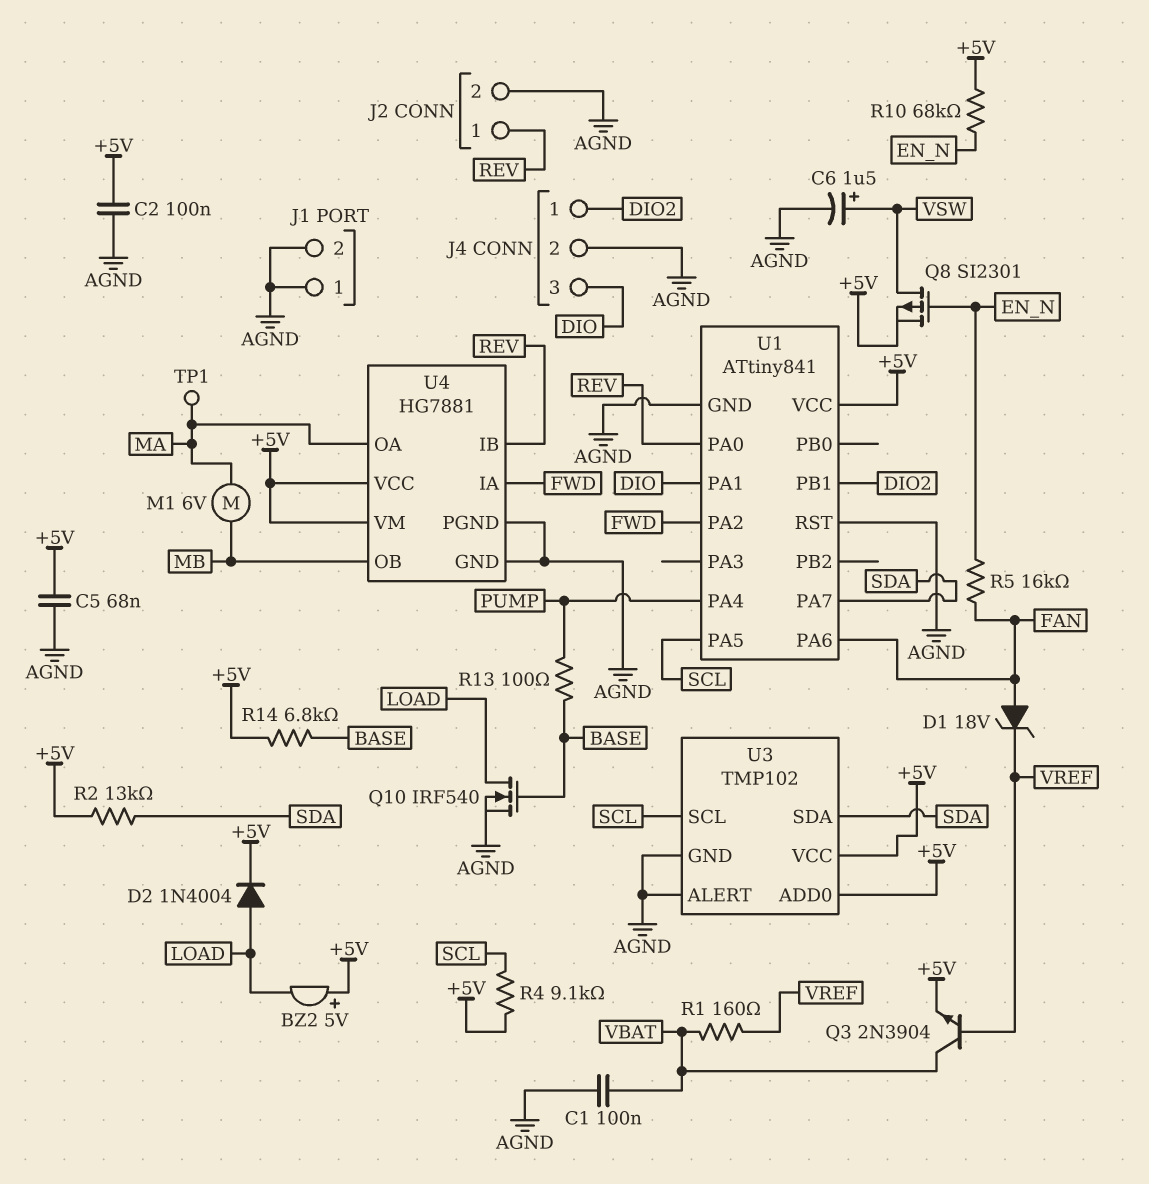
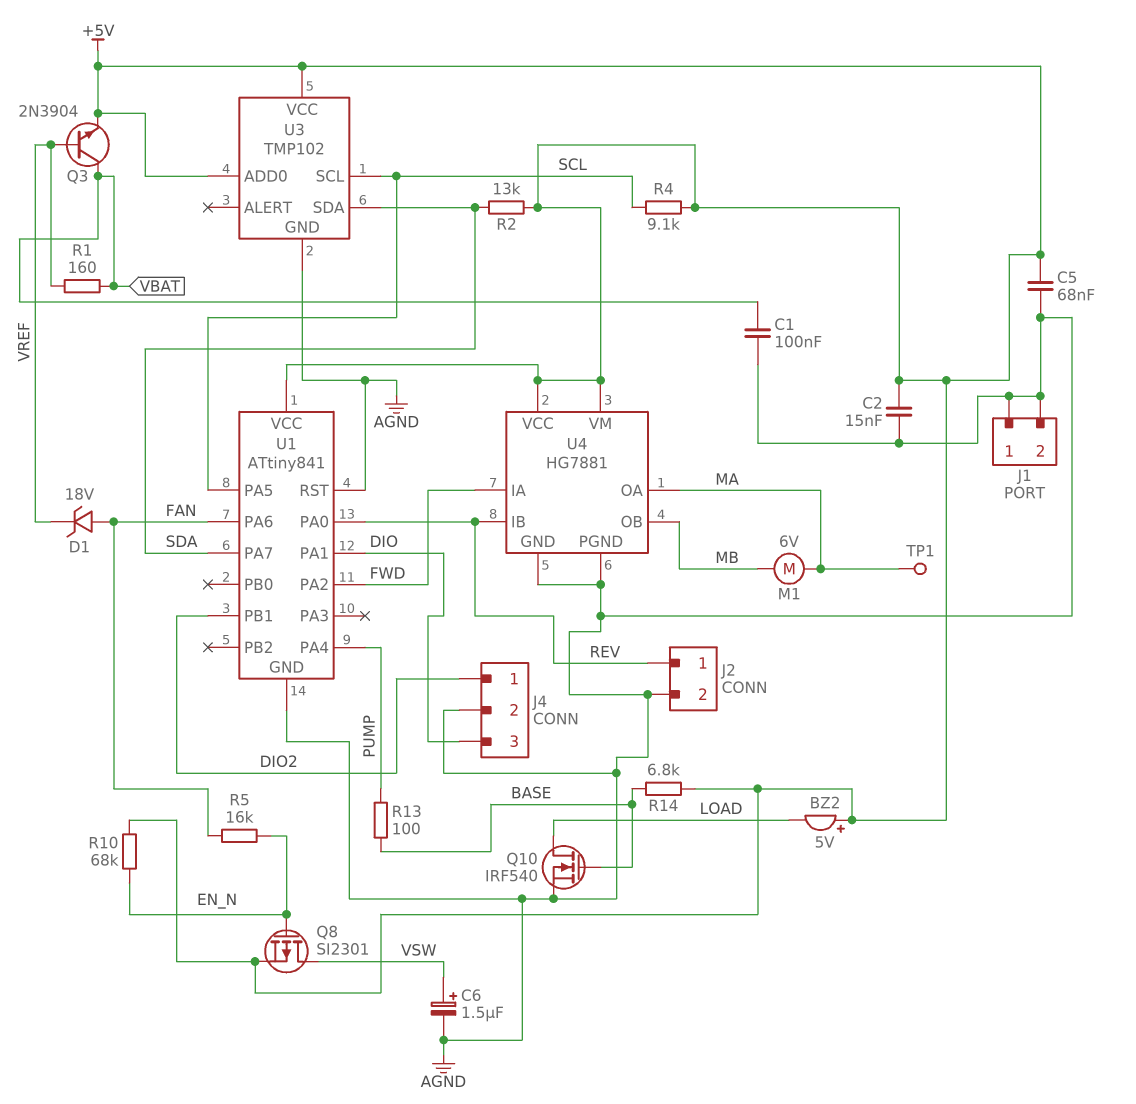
C2: 100nF (+5V, AGND) -> 15nF (+5V, AGND)
D2: diode 1N4004 (A LOAD, K +5V) -> none
U3 pin ALERT: AGND -> none

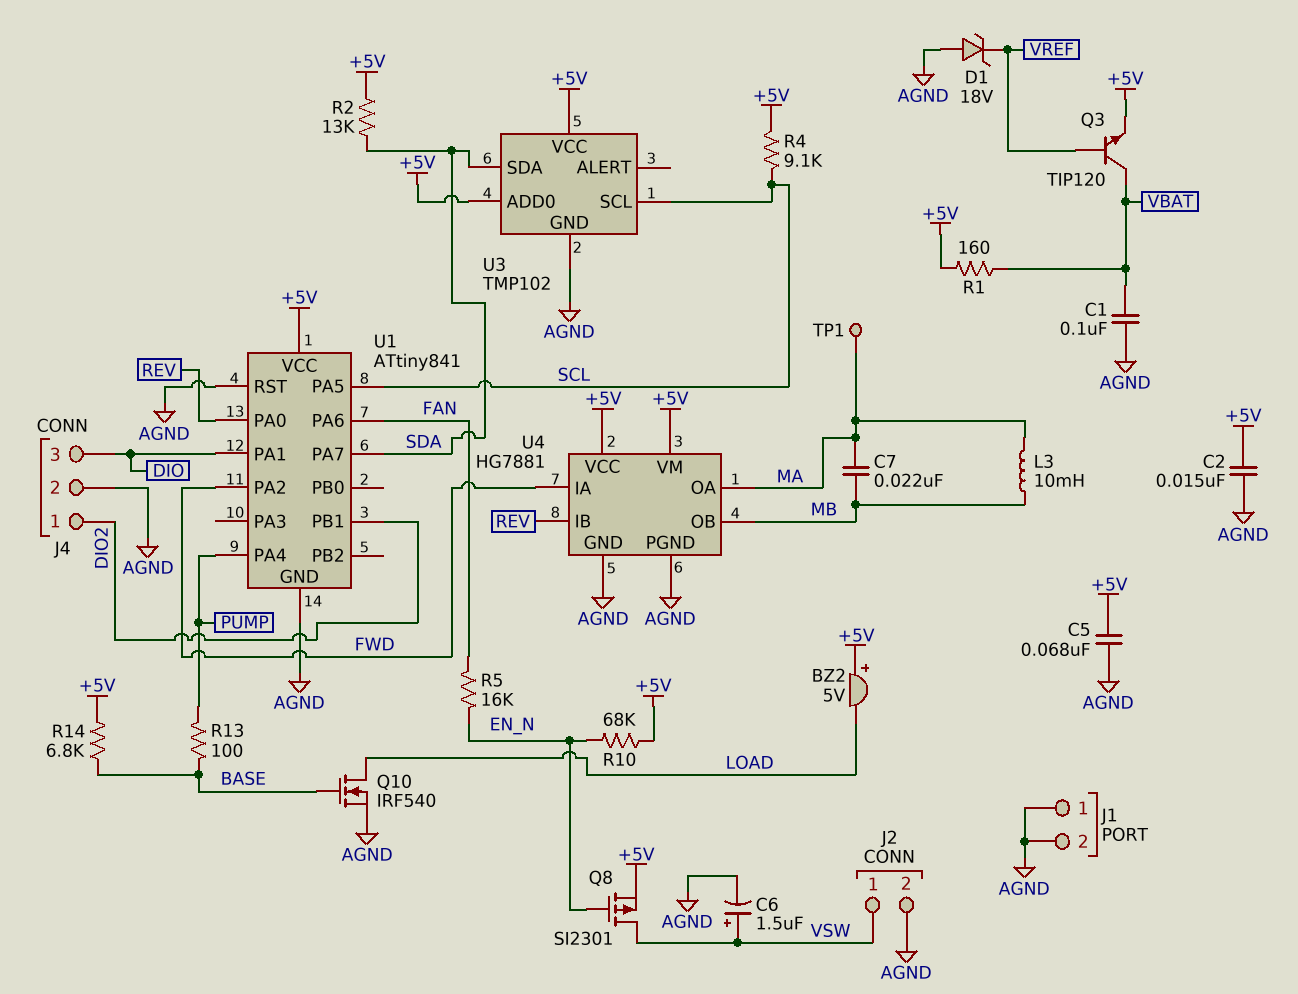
C7: none -> 22nF (MA, MB)
D1: zener 18V (A FAN, K VREF) -> zener 18V (A AGND, K VREF)
J2 pin 1: REV -> VSW
L3: none -> 10mH (MA, MB)
M1: motor 6V (MA, MB) -> none
Q3: NPN 2N3904 (B VREF, C VBAT, E +5V) -> NPN TIP120 (B VREF, C VBAT, E +5V)
R1: 160 (VBAT, VREF) -> 160 (+5V, VBAT)

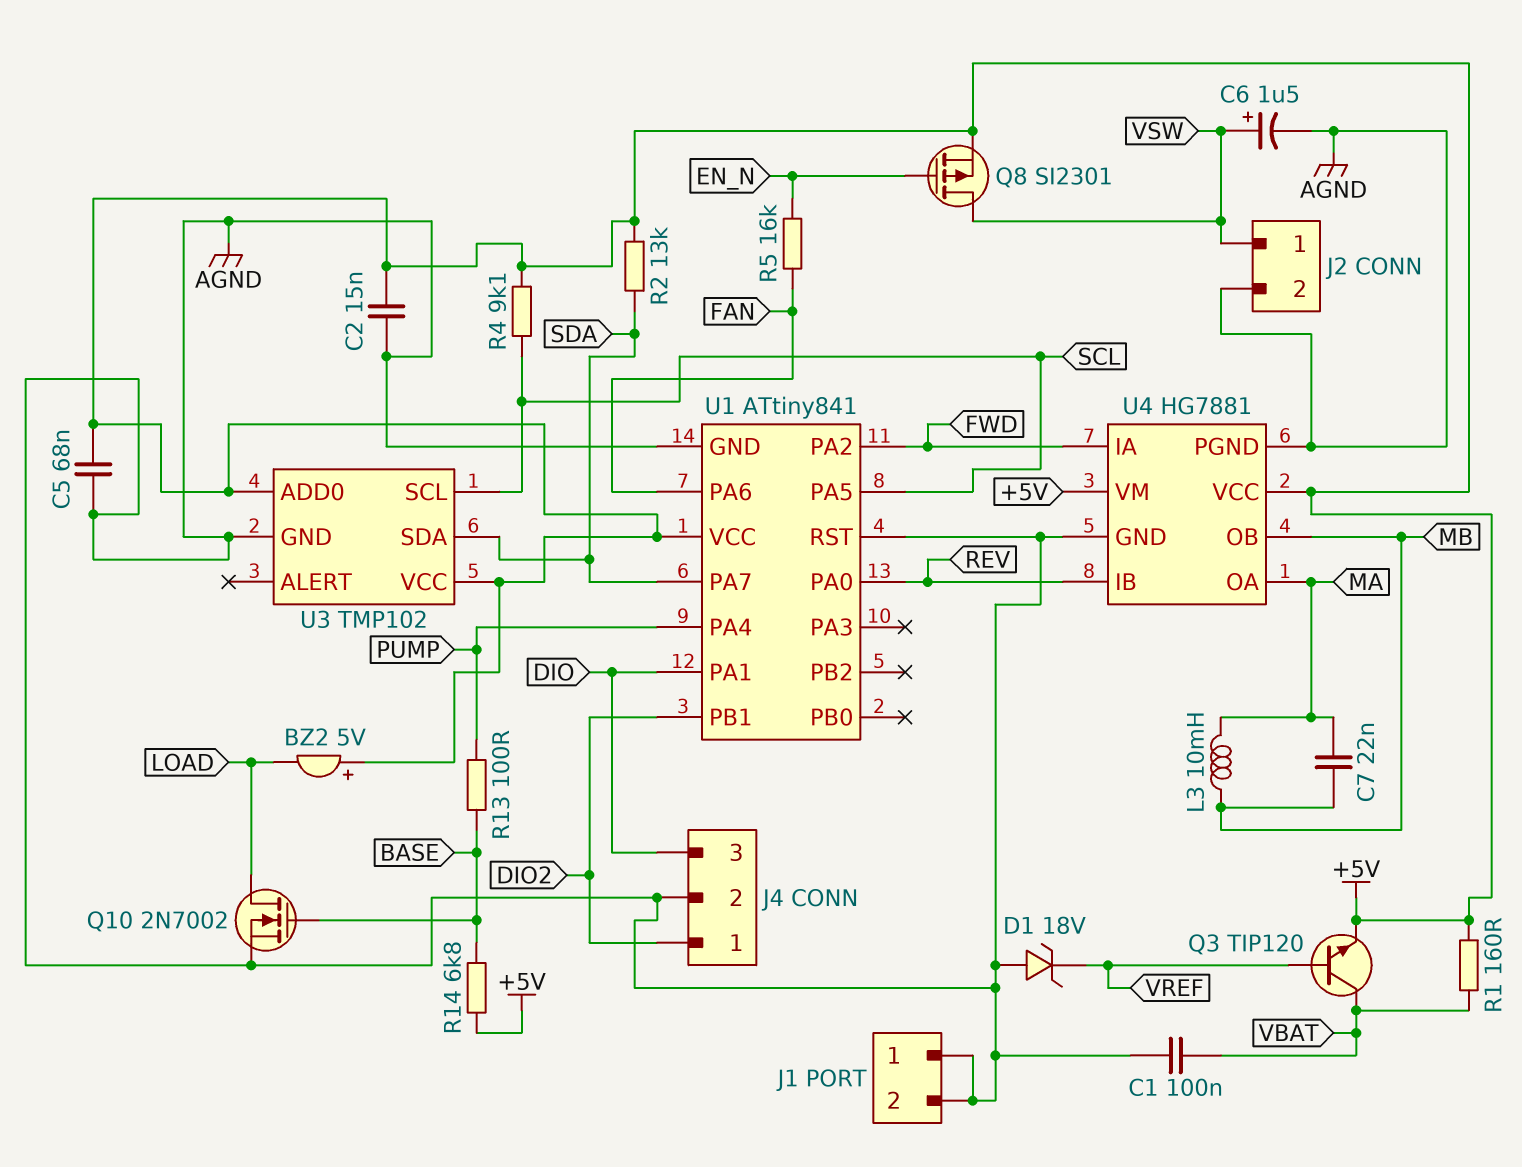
Q10: NMOS IRF540 (G BASE, D LOAD, S AGND) -> NMOS 2N7002 (G BASE, D LOAD, S AGND)
R10: 68k (+5V, EN_N) -> none
TP1: test point (MA) -> none

